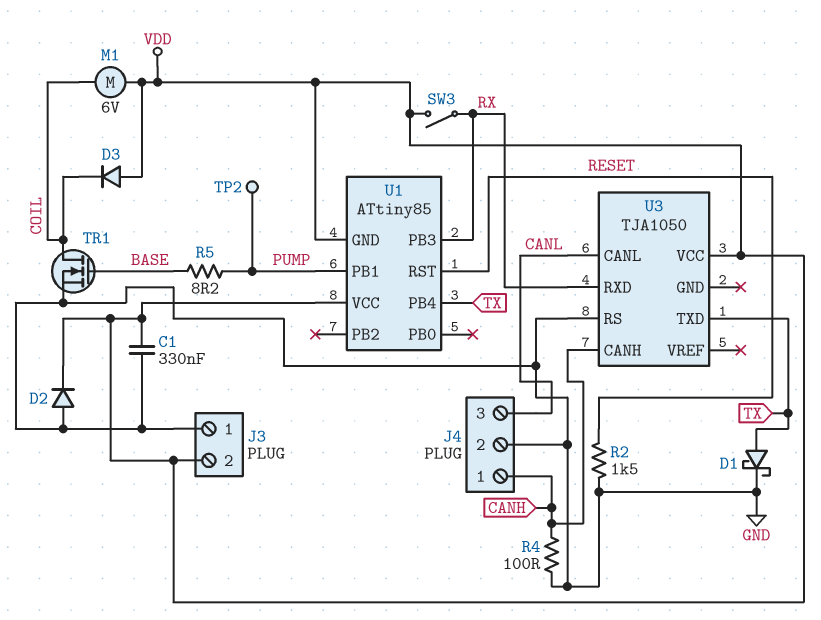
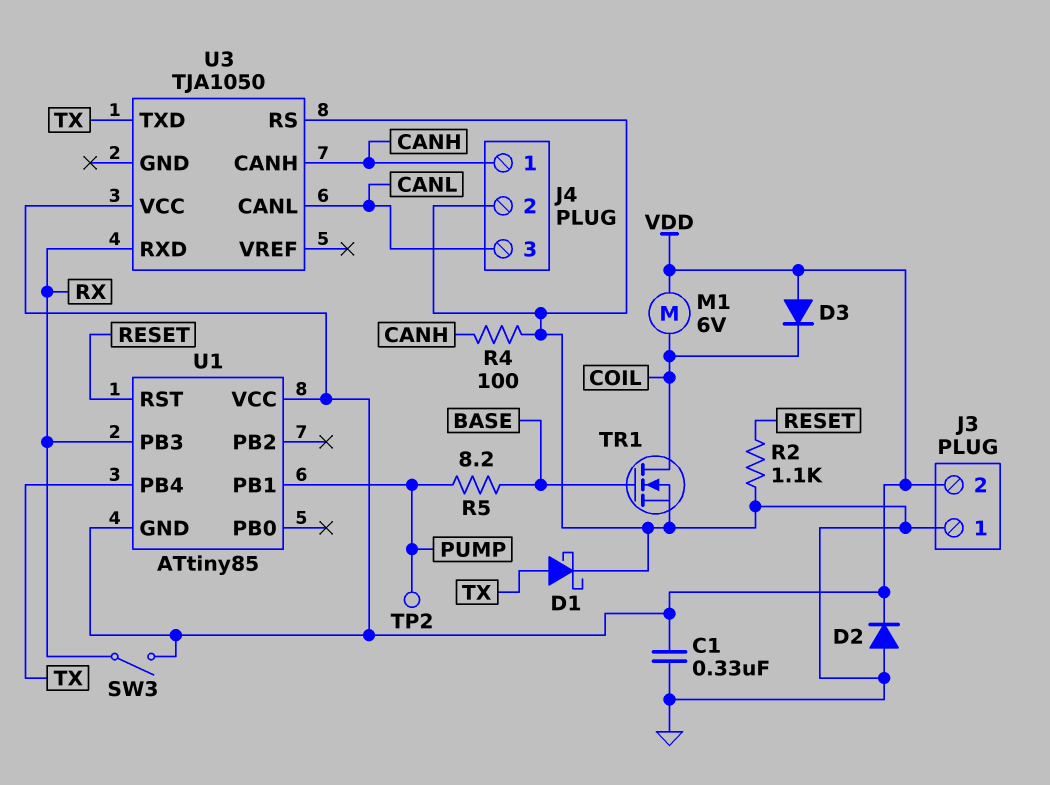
R2: 1.5k (GND, RESET) -> 1.1k (GND, RESET)

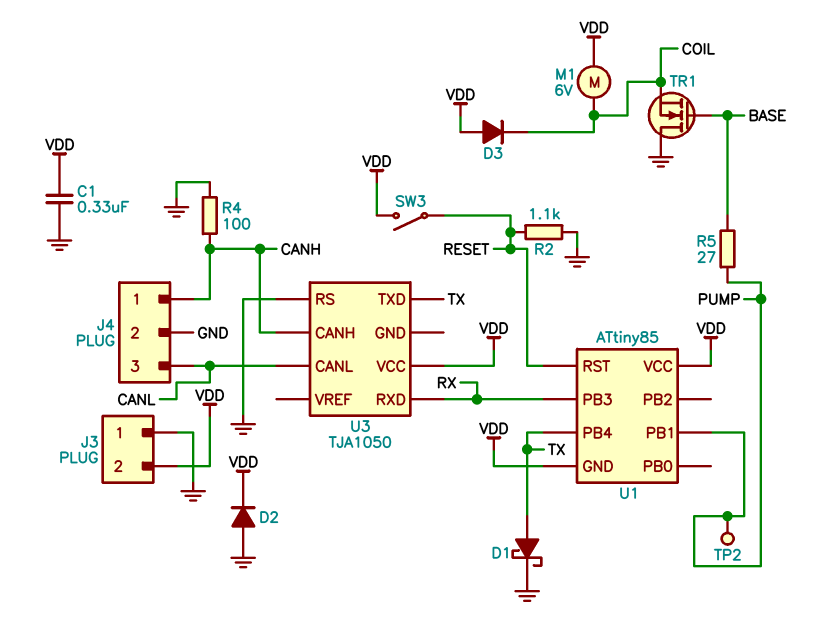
R5: 8.2 (BASE, PUMP) -> 27 (BASE, PUMP)
SW3: switch (RX, VDD) -> switch (RESET, VDD)
TR1: NMOS (G BASE, D COIL, S GND) -> NMOS (G BASE, D GND, S COIL)

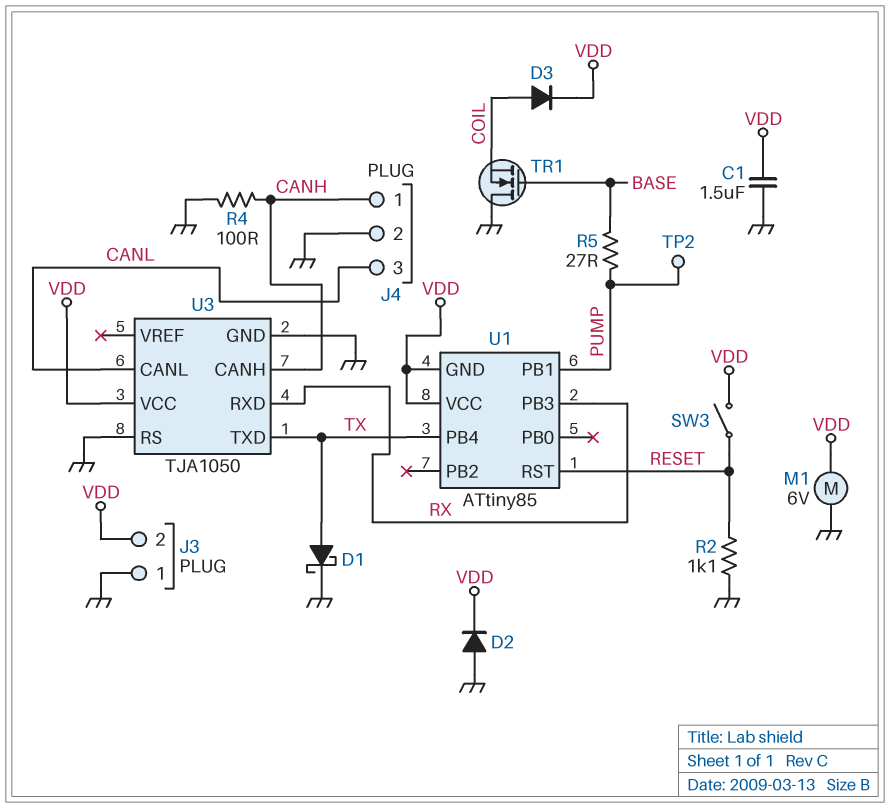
C1: 330nF (GND, VDD) -> 1.5uF (GND, VDD)
D3: diode (A VDD, K COIL) -> diode (A COIL, K VDD)
M1: motor 6V (COIL, VDD) -> motor 6V (GND, VDD)
U3 pin GND: none -> GND

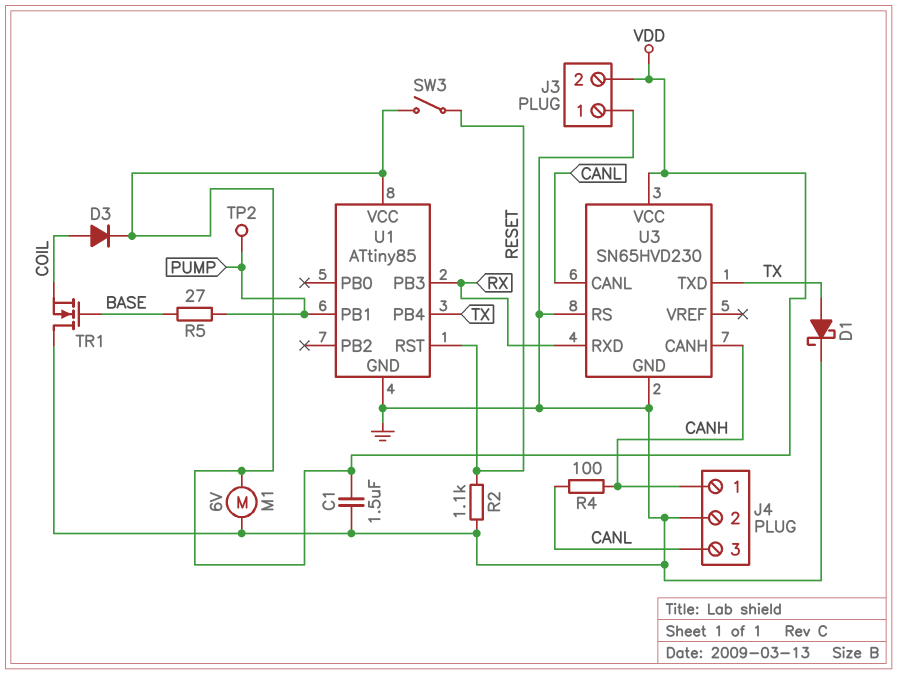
D2: diode (A GND, K VDD) -> none
R4: 100 (CANH, GND) -> 100 (CANH, CANL)
U1 pin GND: VDD -> GND
U3: TJA1050 -> SN65HVD230

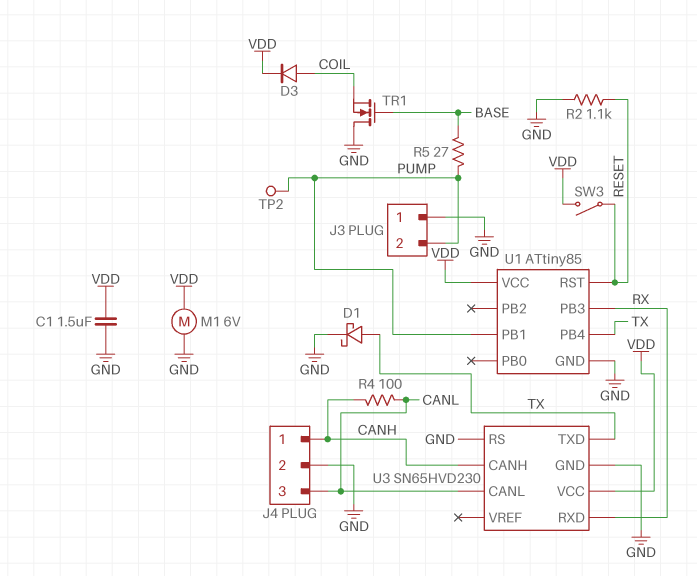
J3 pin 2: VDD -> PUMP

